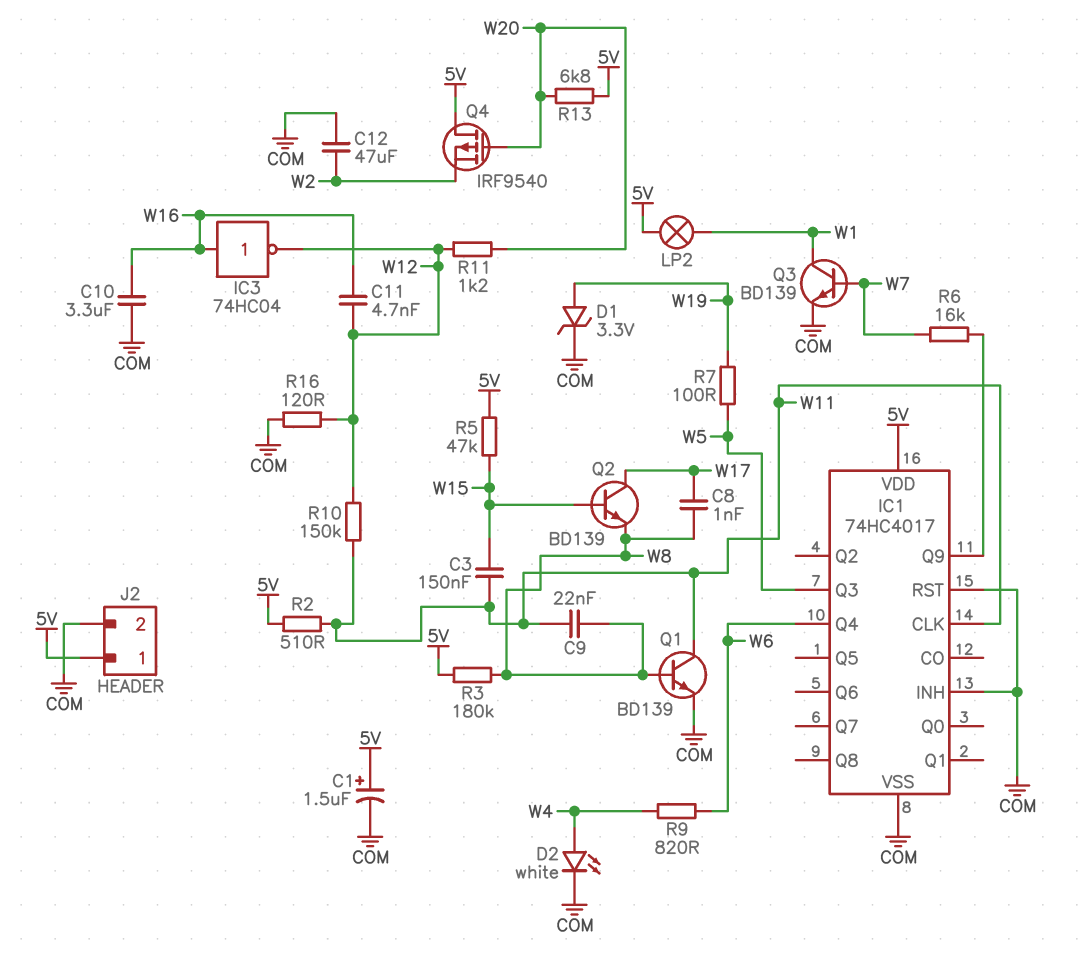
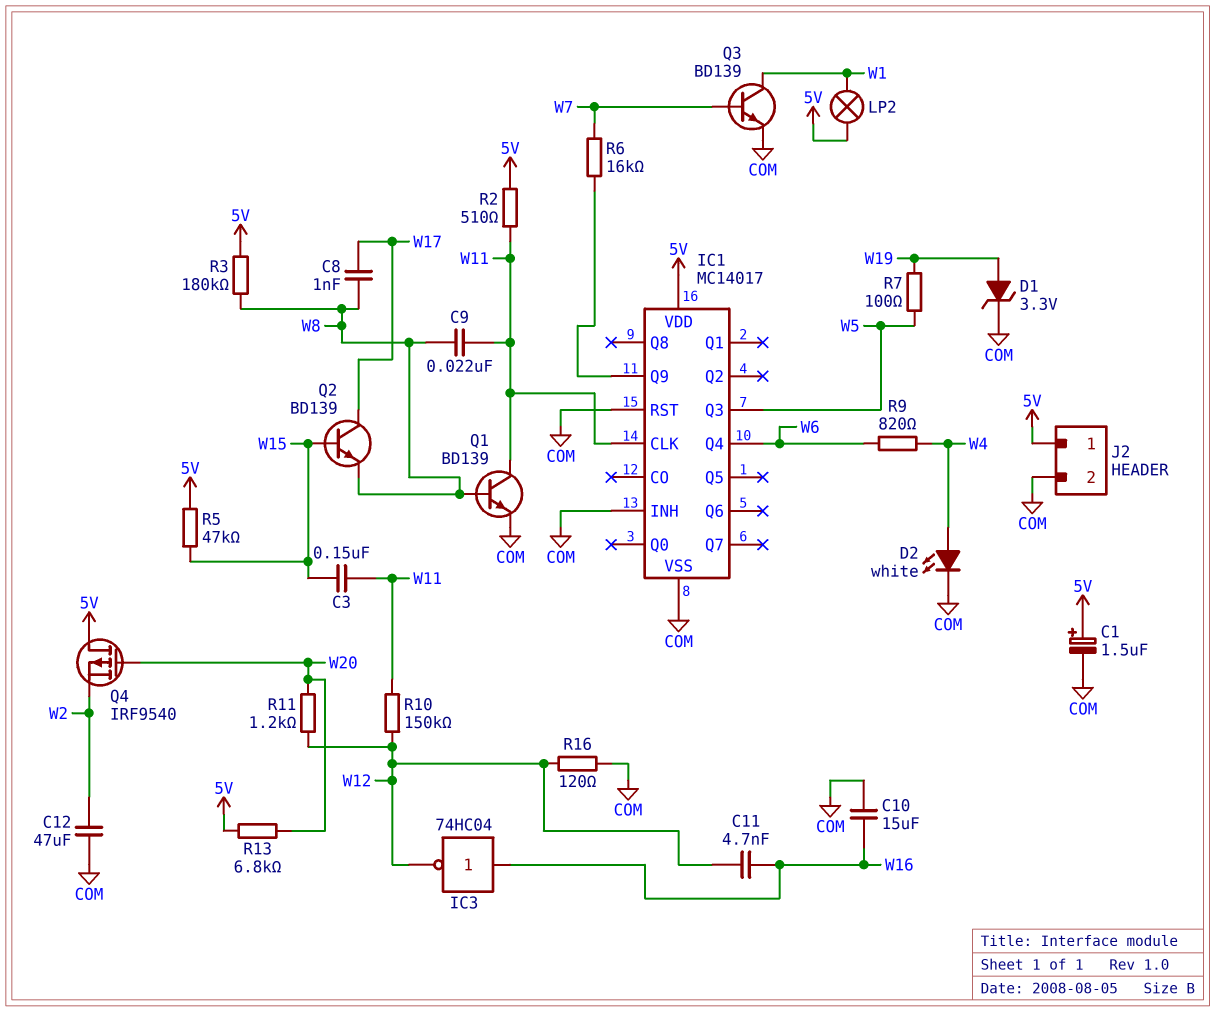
C10: 3.3uF (COM, W16) -> 15uF (COM, W16)
IC1: 74HC4017 -> MC14017

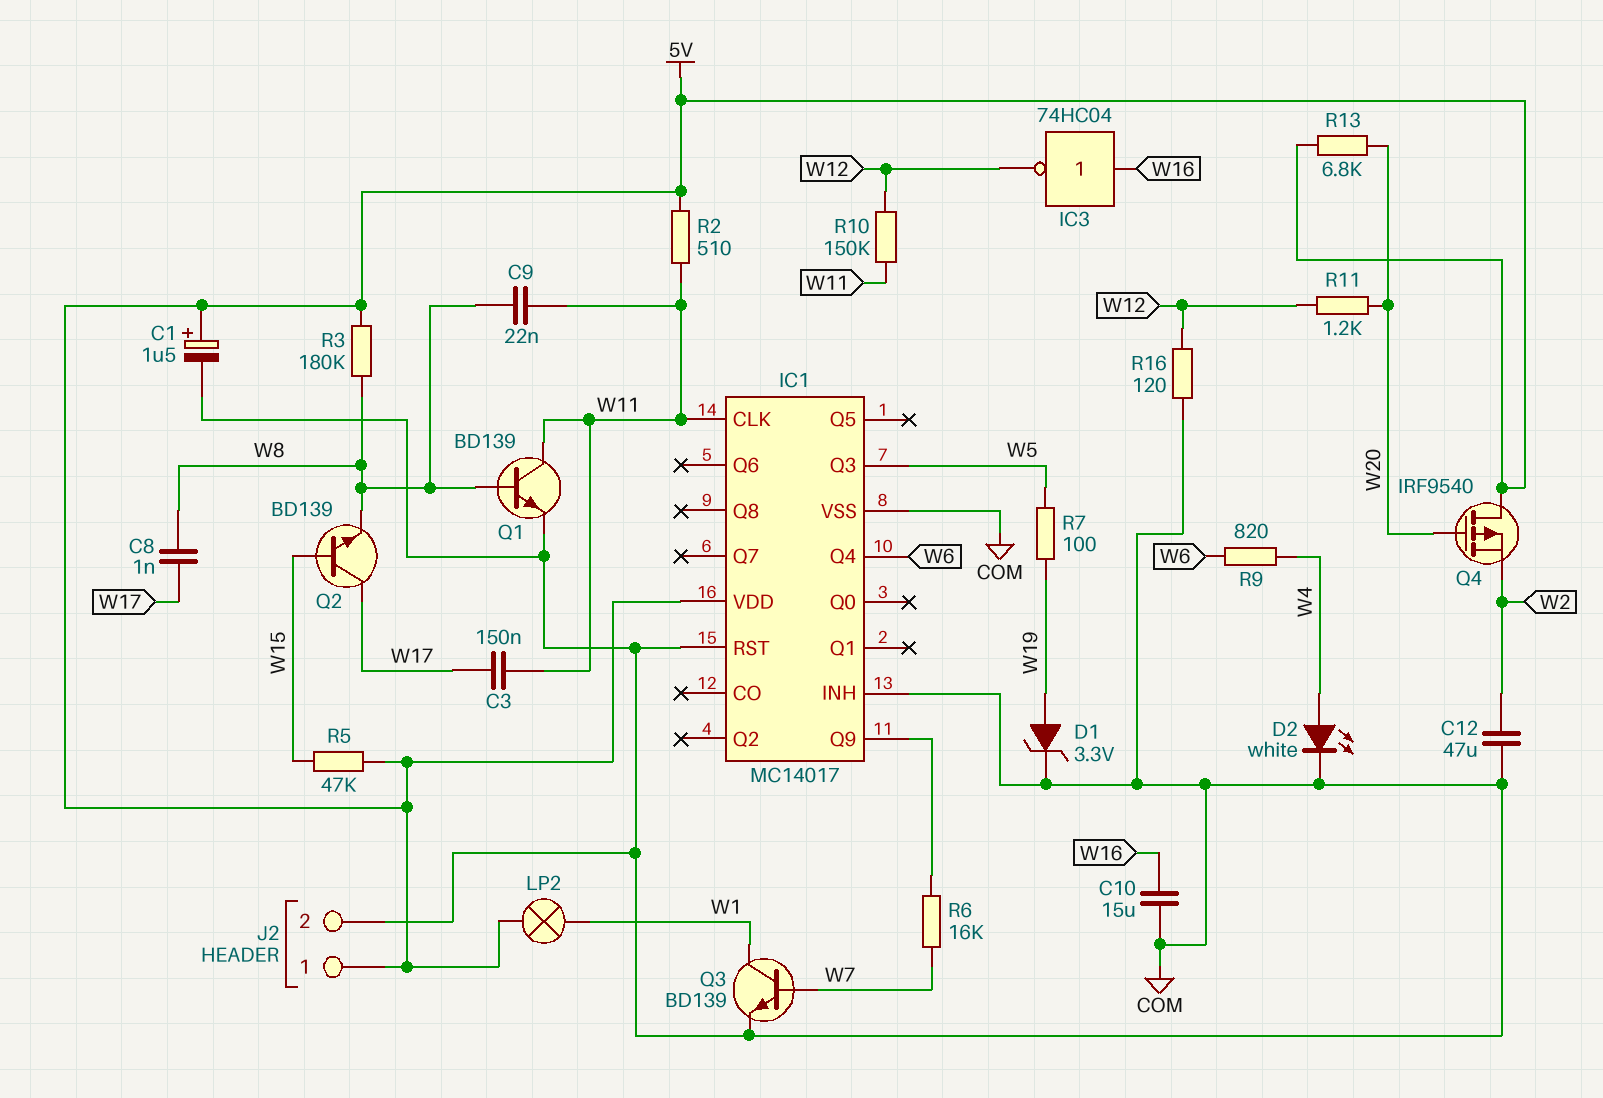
C3: 150nF (W11, W15) -> 150nF (W11, W17)
C11: 4.7nF (W12, W16) -> none

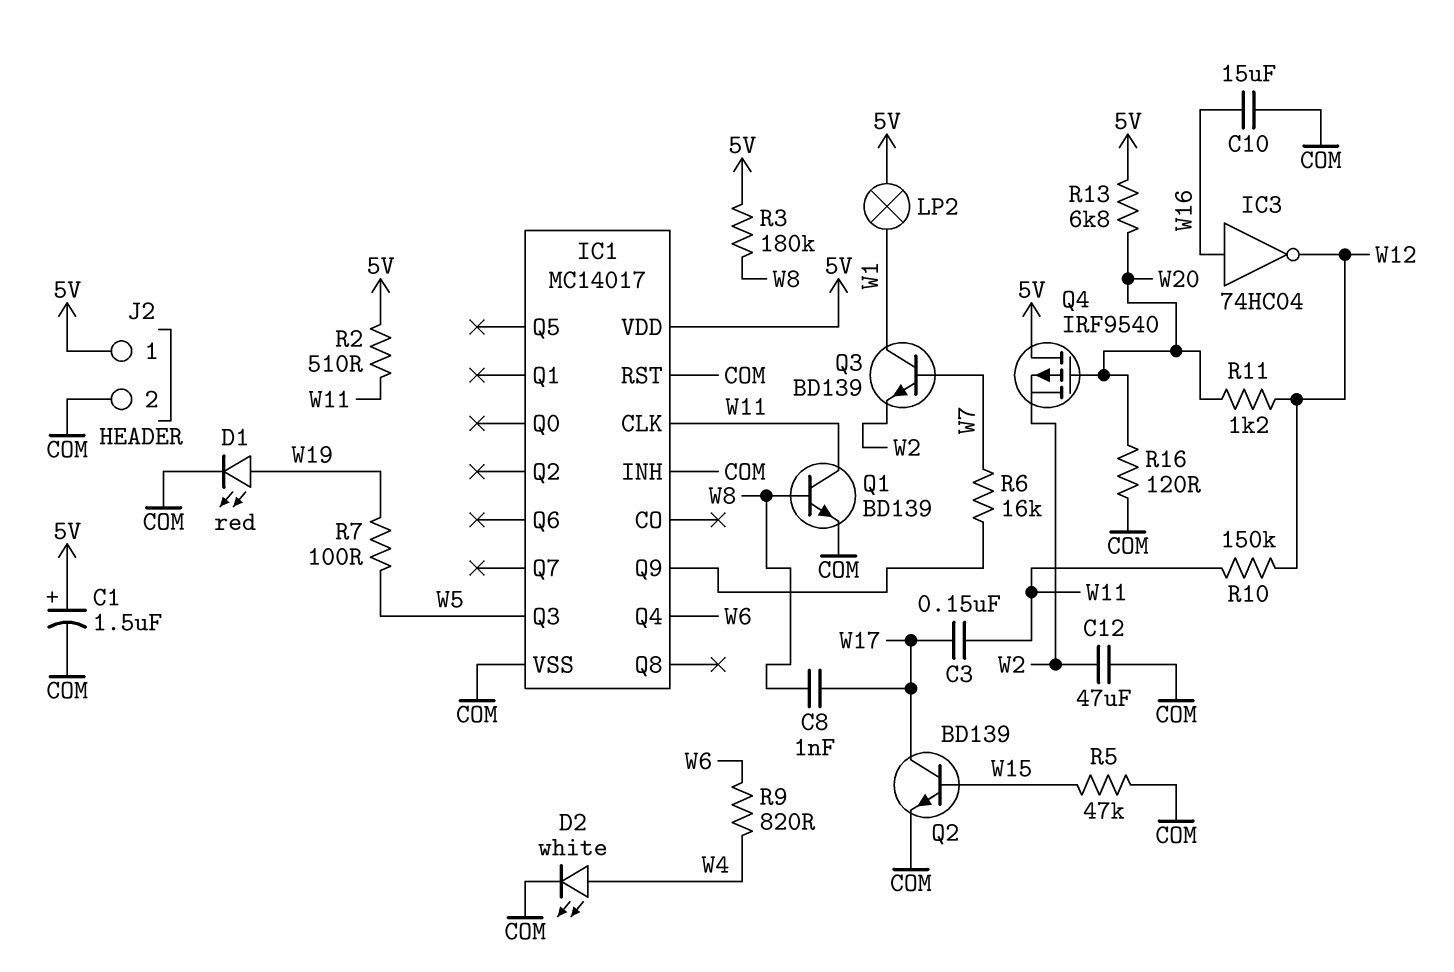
C9: 22nF (W8, W11) -> none
D1: zener 3.3V (A W19, K COM) -> LED red (A W19, K COM)
Q2: NPN BD139 (B W15, C W17, E W8) -> NPN BD139 (B W15, C W17, E COM)
Q3: NPN BD139 (B W7, C W1, E COM) -> NPN BD139 (B W7, C W1, E W2)
R5: 47k (5V, W15) -> 47k (COM, W15)
R16: 120 (COM, W12) -> 120 (COM, W20)

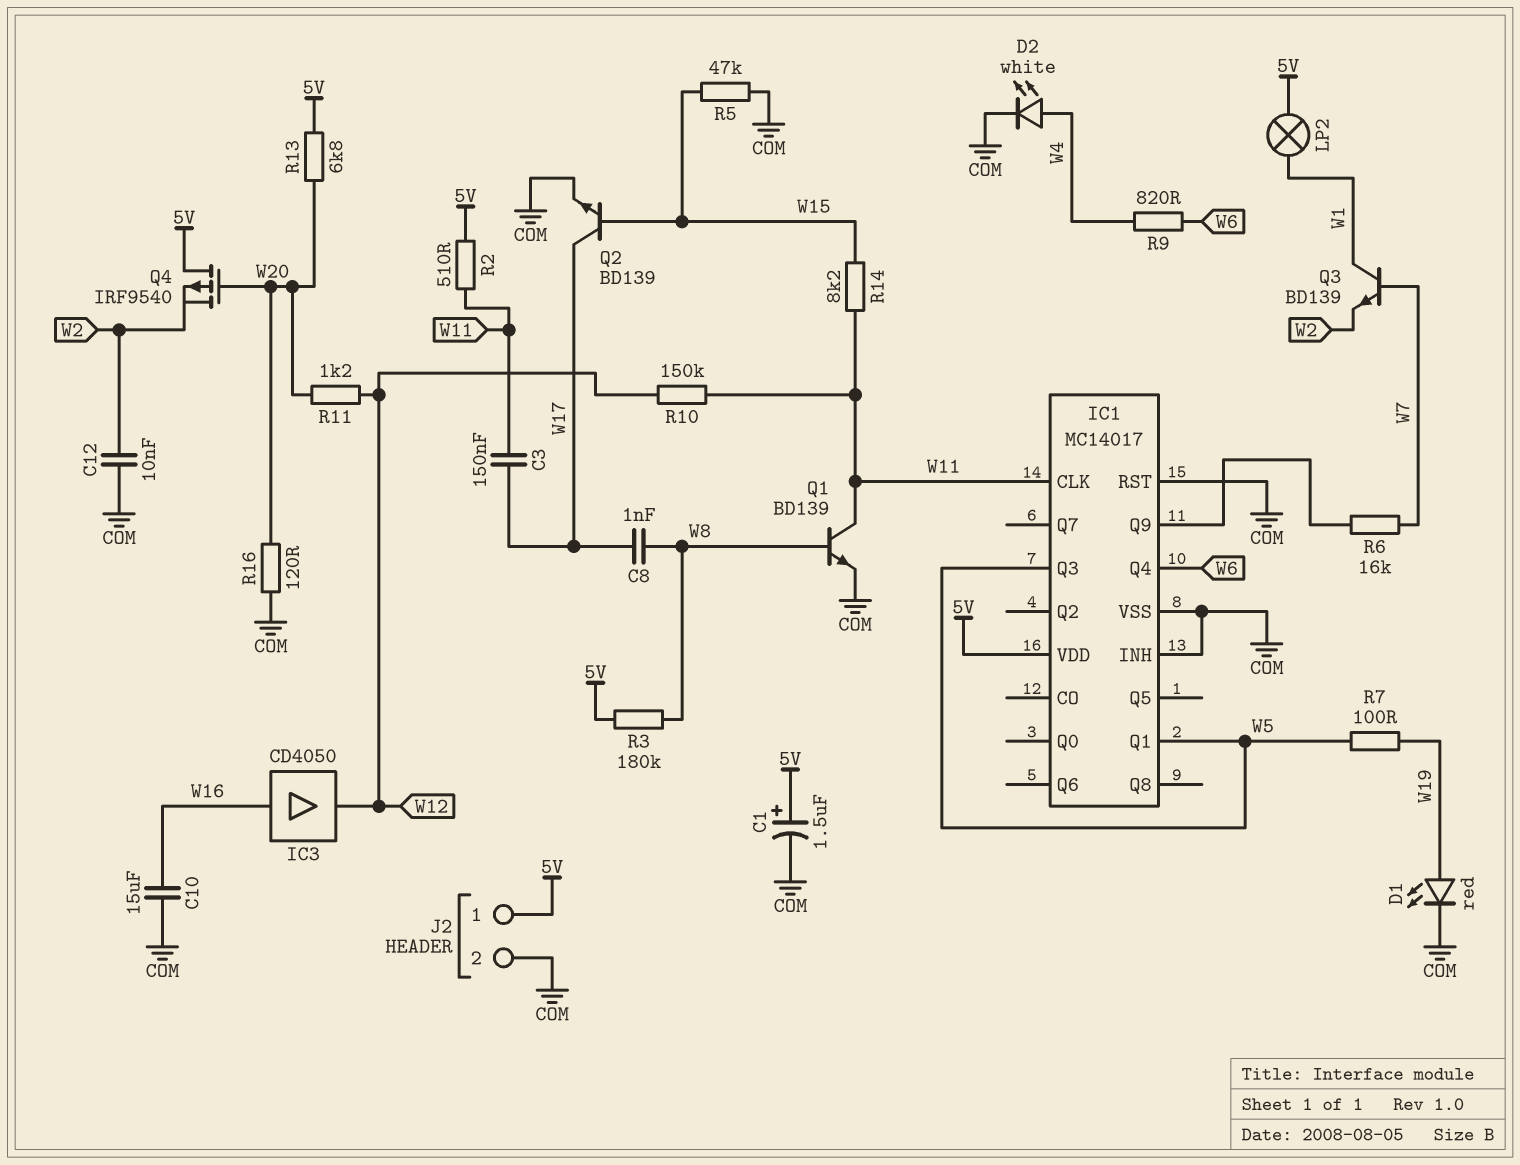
C12: 47uF (COM, W2) -> 10nF (COM, W2)
IC1 pin Q1: none -> W5
IC3: NOT 74HC04 (in W16, out W12) -> buffer CD4050 (in W16, out W12)
R14: none -> 8.2k (W11, W15)

